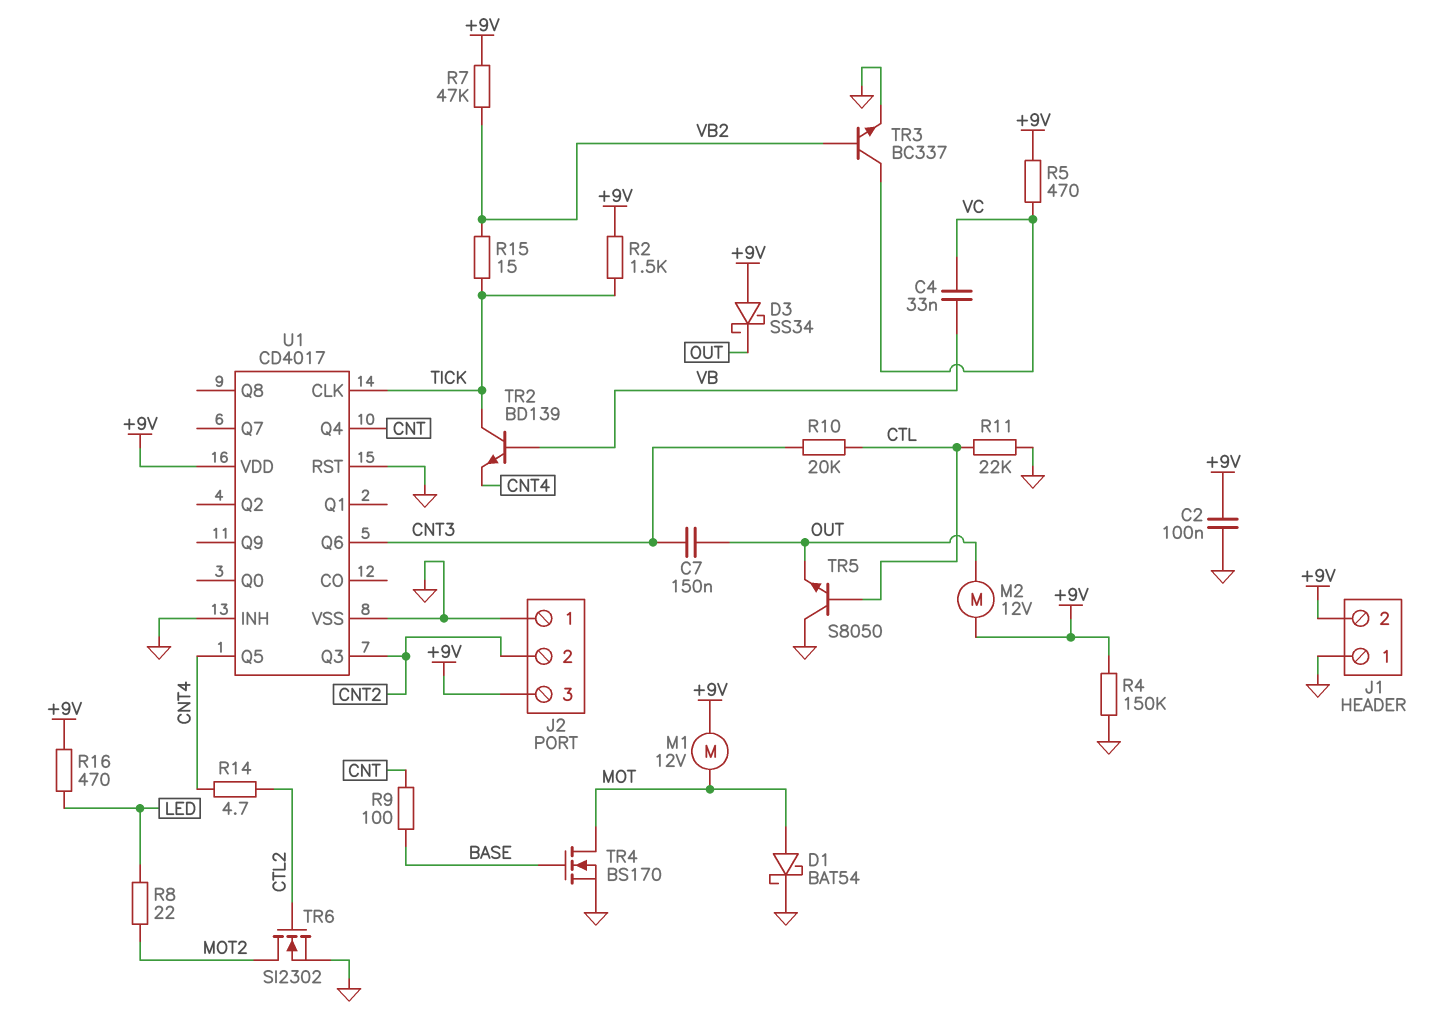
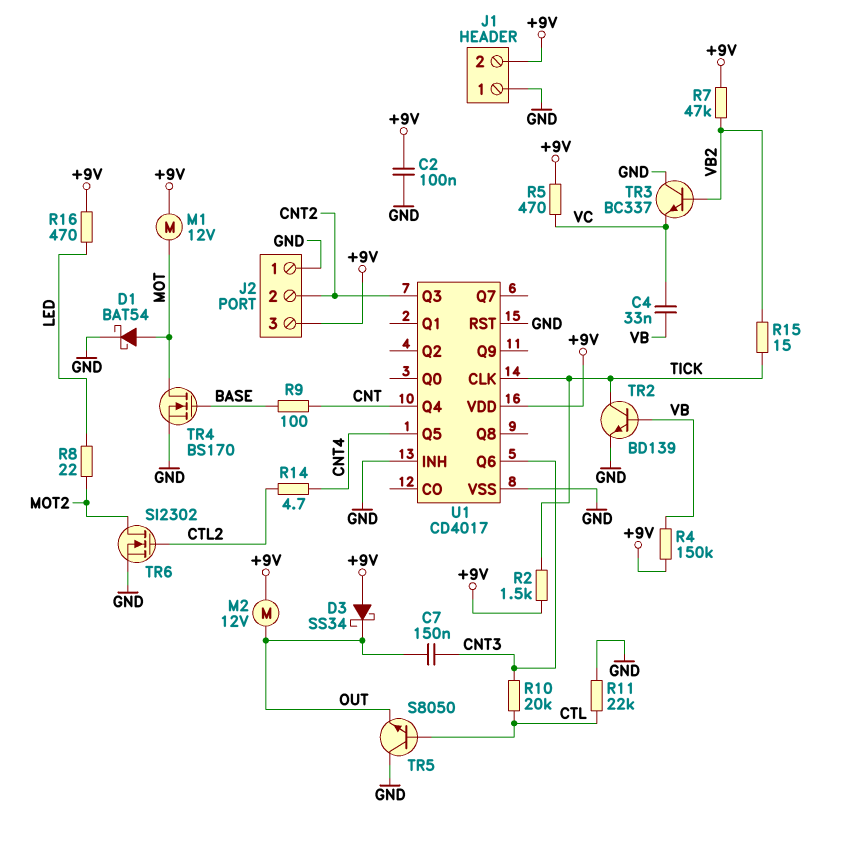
R4: 150k (+9V, GND) -> 150k (+9V, VB)
TR2: NPN BD139 (B VB, C TICK, E CNT4) -> NPN BD139 (B VB, C TICK, E GND)
TR3: NPN BC337 (B VB2, C VC, E GND) -> NPN BC337 (B VB2, C GND, E VC)

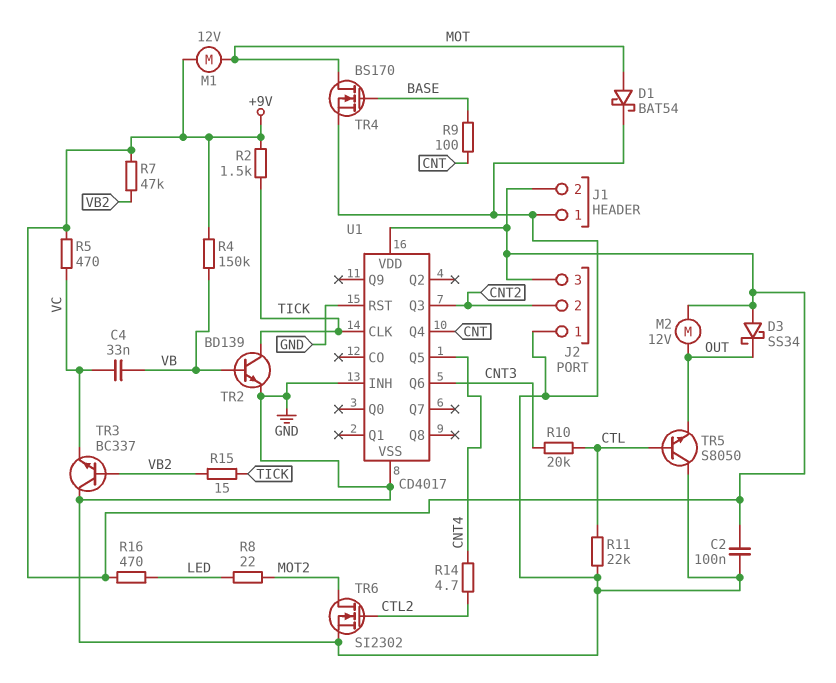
C7: 150nF (CNT3, OUT) -> none

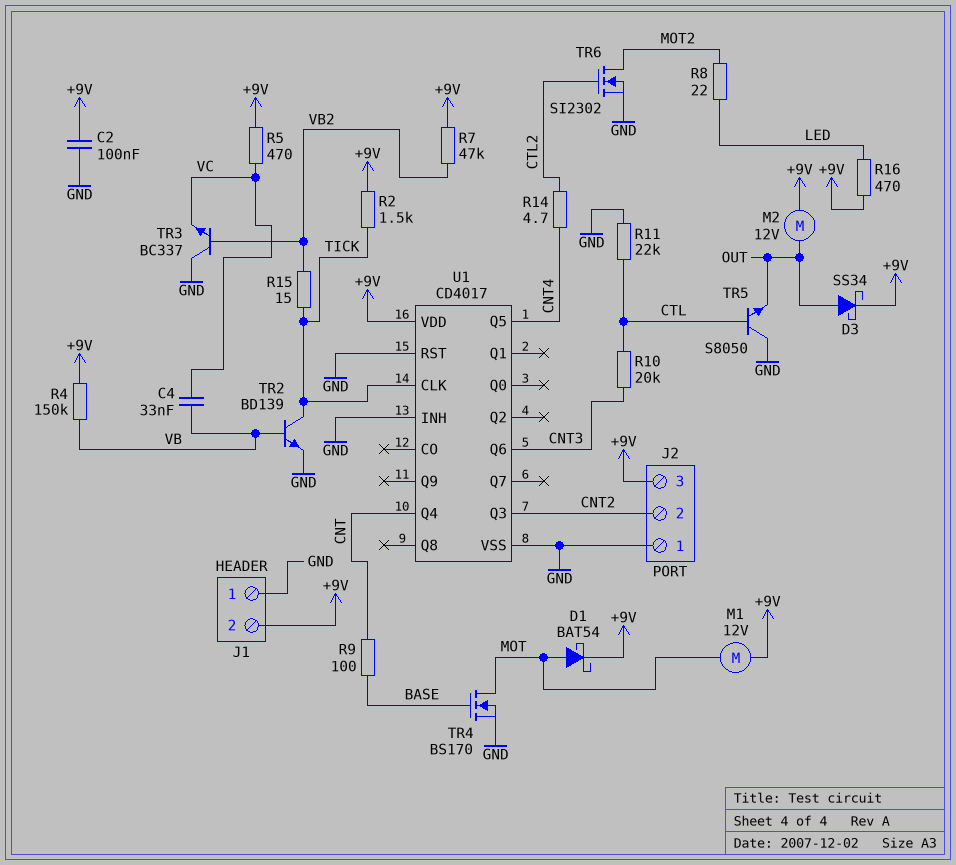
D1: schottky BAT54 (A MOT, K GND) -> schottky BAT54 (A MOT, K +9V)
D3: schottky SS34 (A +9V, K OUT) -> schottky SS34 (A OUT, K +9V)

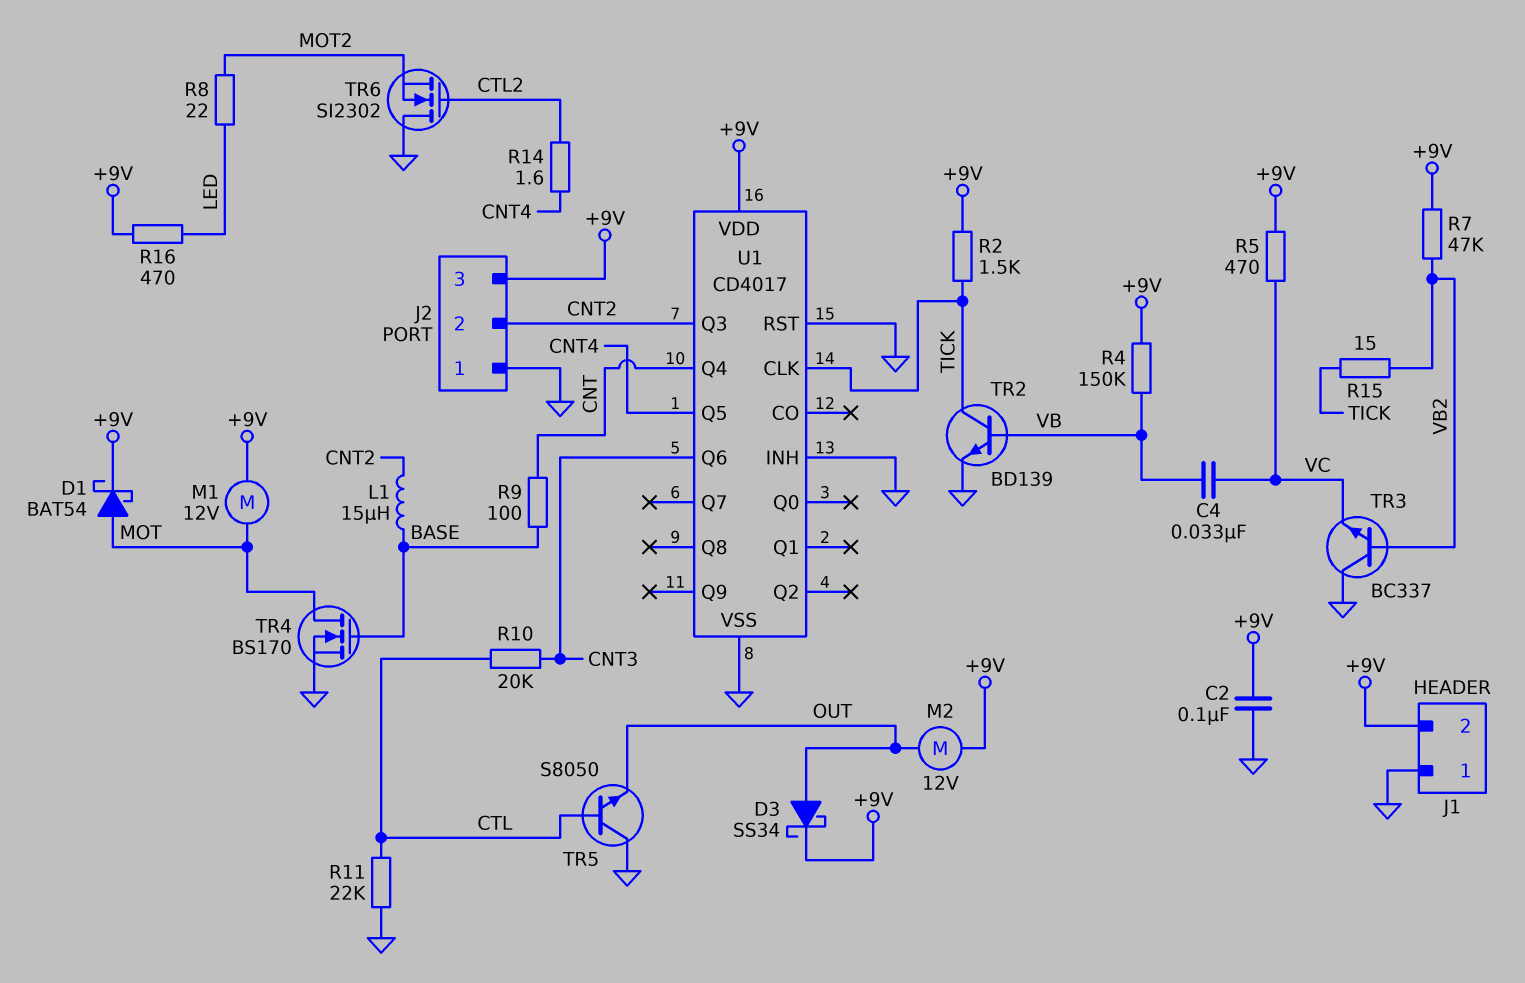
L1: none -> 15uH (BASE, CNT2)
R14: 4.7 (CNT4, CTL2) -> 1.6 (CNT4, CTL2)
TR6: NMOS SI2302 (G CTL2, D MOT2, S GND) -> NMOS SI2302 (G CTL2, D GND, S MOT2)

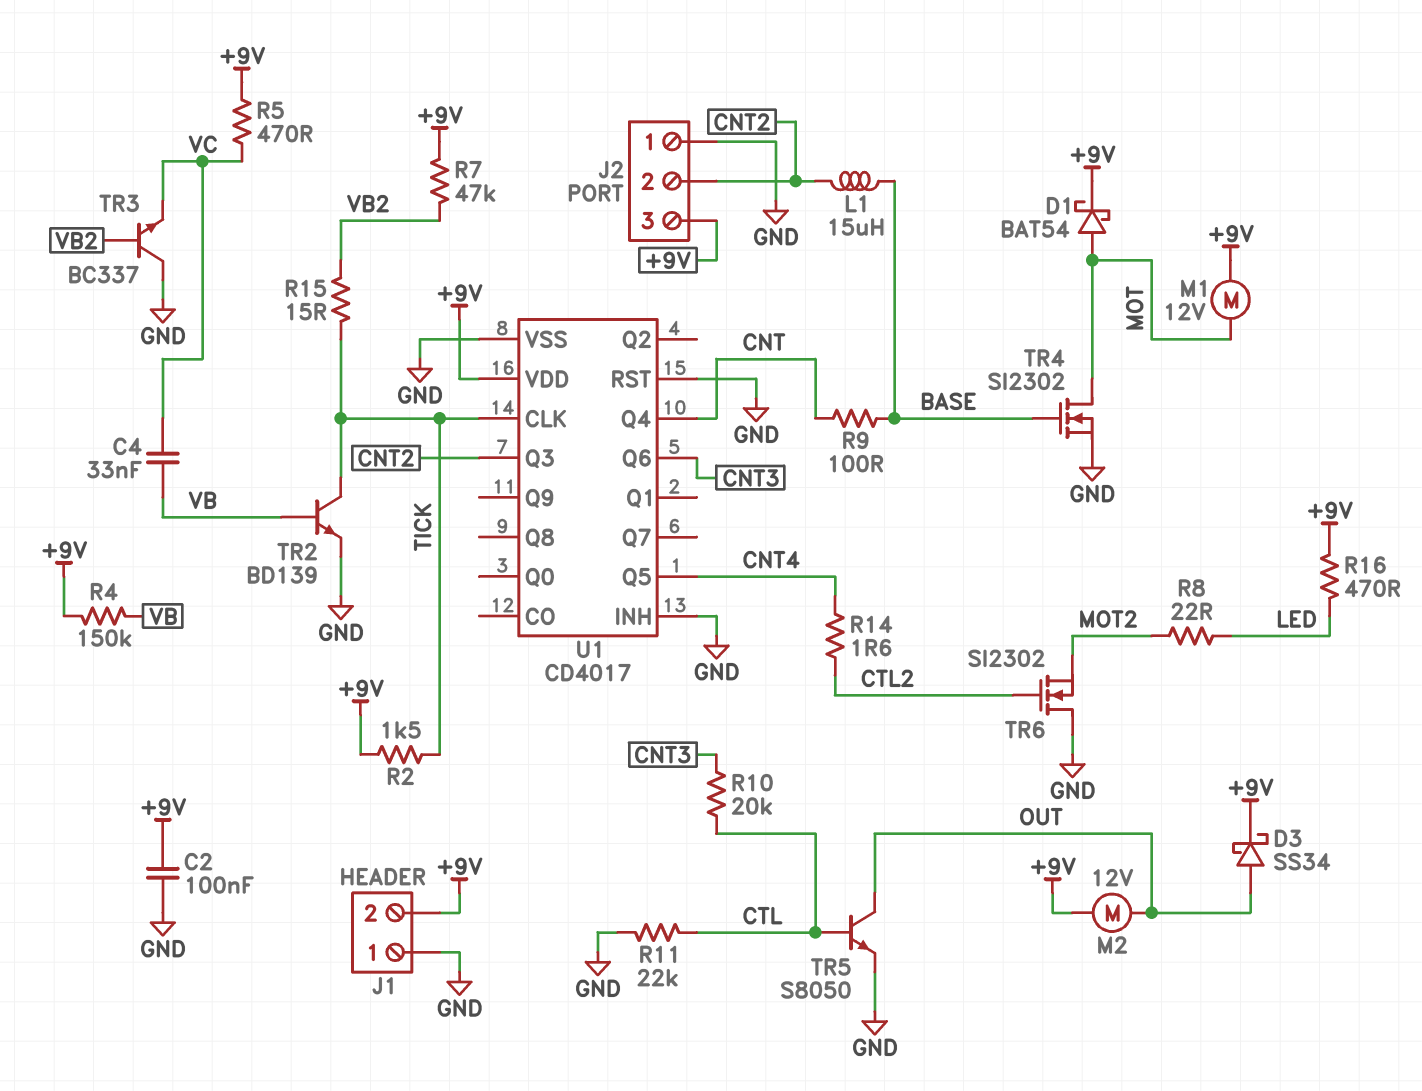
TR4: NMOS BS170 (G BASE, D MOT, S GND) -> NMOS SI2302 (G BASE, D MOT, S GND)
TR5: NPN S8050 (B CTL, C GND, E OUT) -> NPN S8050 (B CTL, C OUT, E GND)

